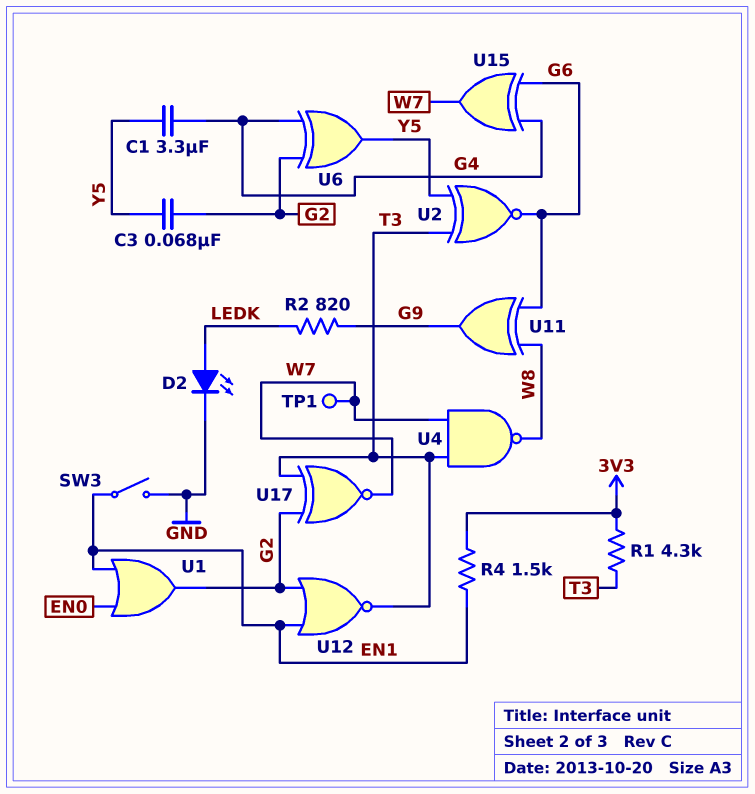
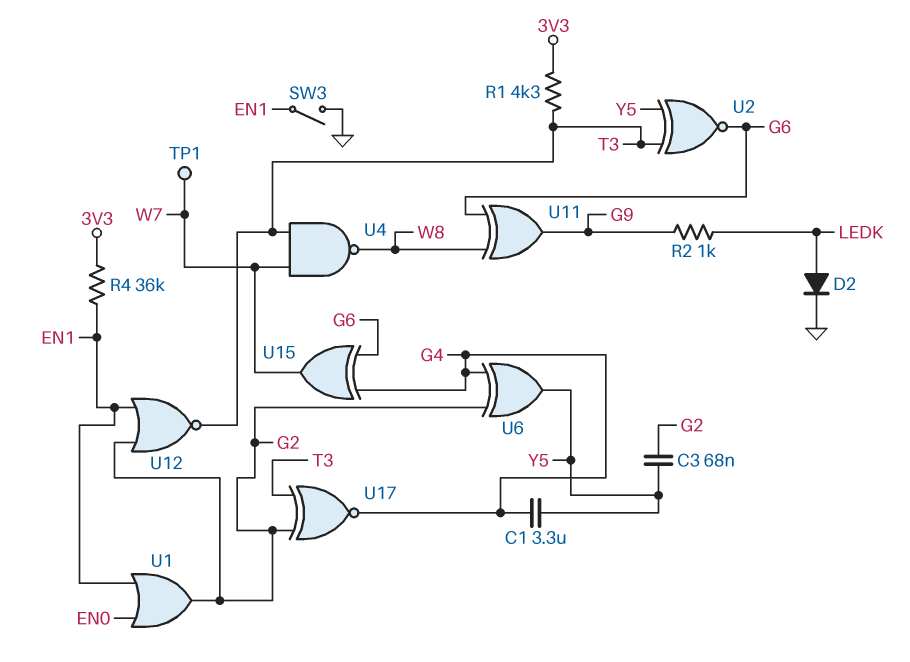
D2: LED (A LEDK, K GND) -> diode (A LEDK, K GND)
R2: 820 (G9, LEDK) -> 1k (G9, LEDK)
R4: 1.5k (3V3, EN1) -> 36k (3V3, EN1)
U17: XNOR (in G2, in T3, out W7) -> XNOR (in G2, in T3, out G4)

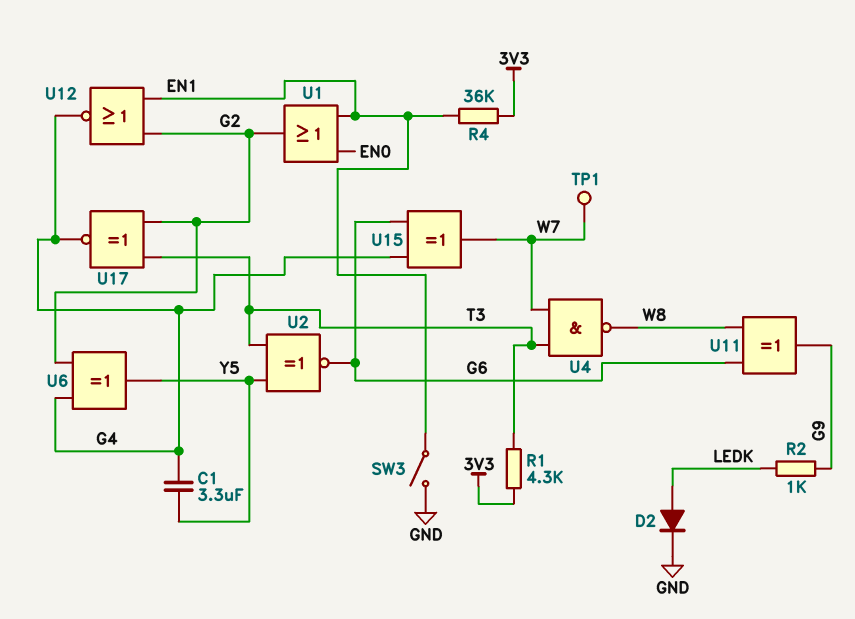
C3: 68nF (G2, Y5) -> none
U12: NOR (in EN1, in G2, out T3) -> NOR (in EN1, in G2, out G4)

